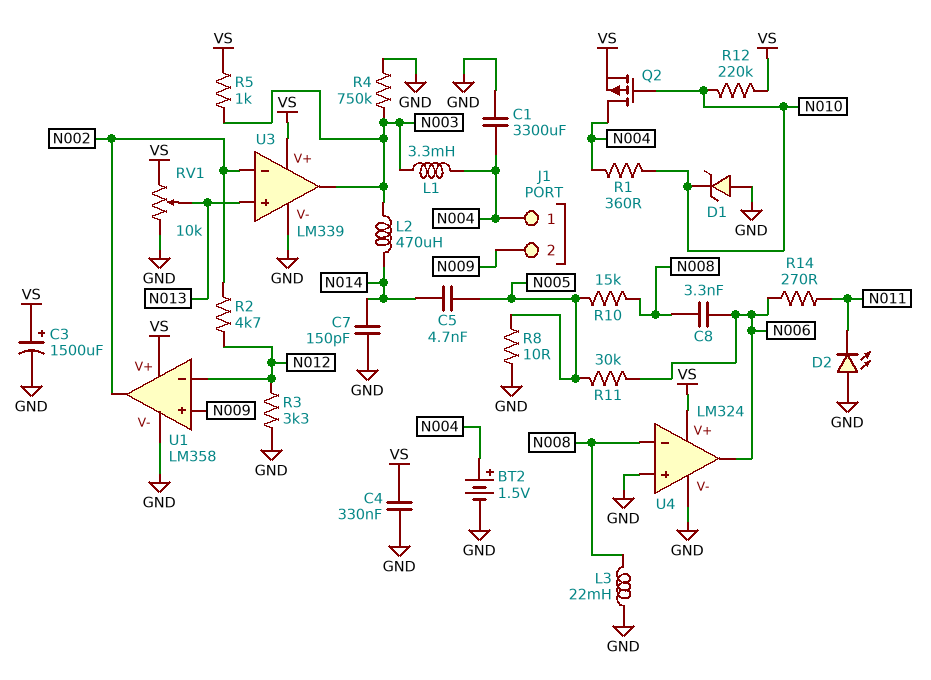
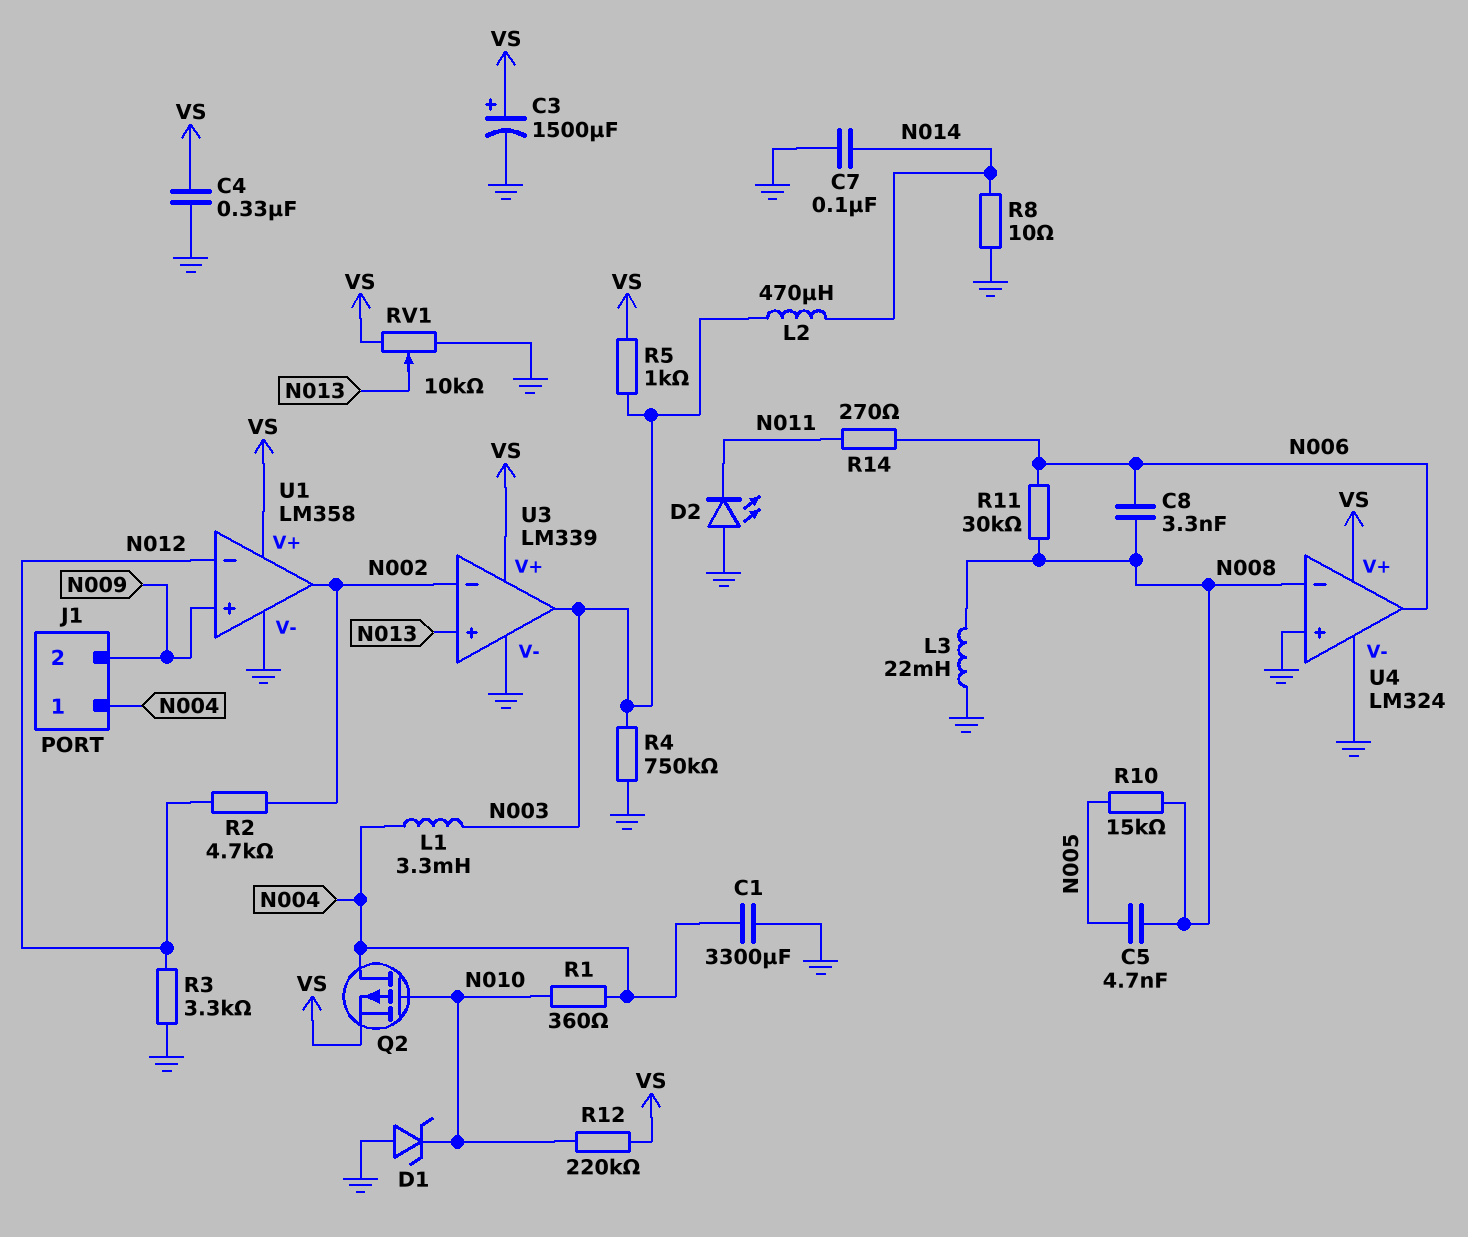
BT2: 1.5V (plus N004, minus GND) -> none
C5: 4.7nF (N005, N014) -> 4.7nF (N005, N008)
C7: 150pF (GND, N014) -> 100nF (GND, N014)
R8: 10 (GND, N005) -> 10 (GND, N014)
R11: 30k (N005, N006) -> 30k (N006, N008)

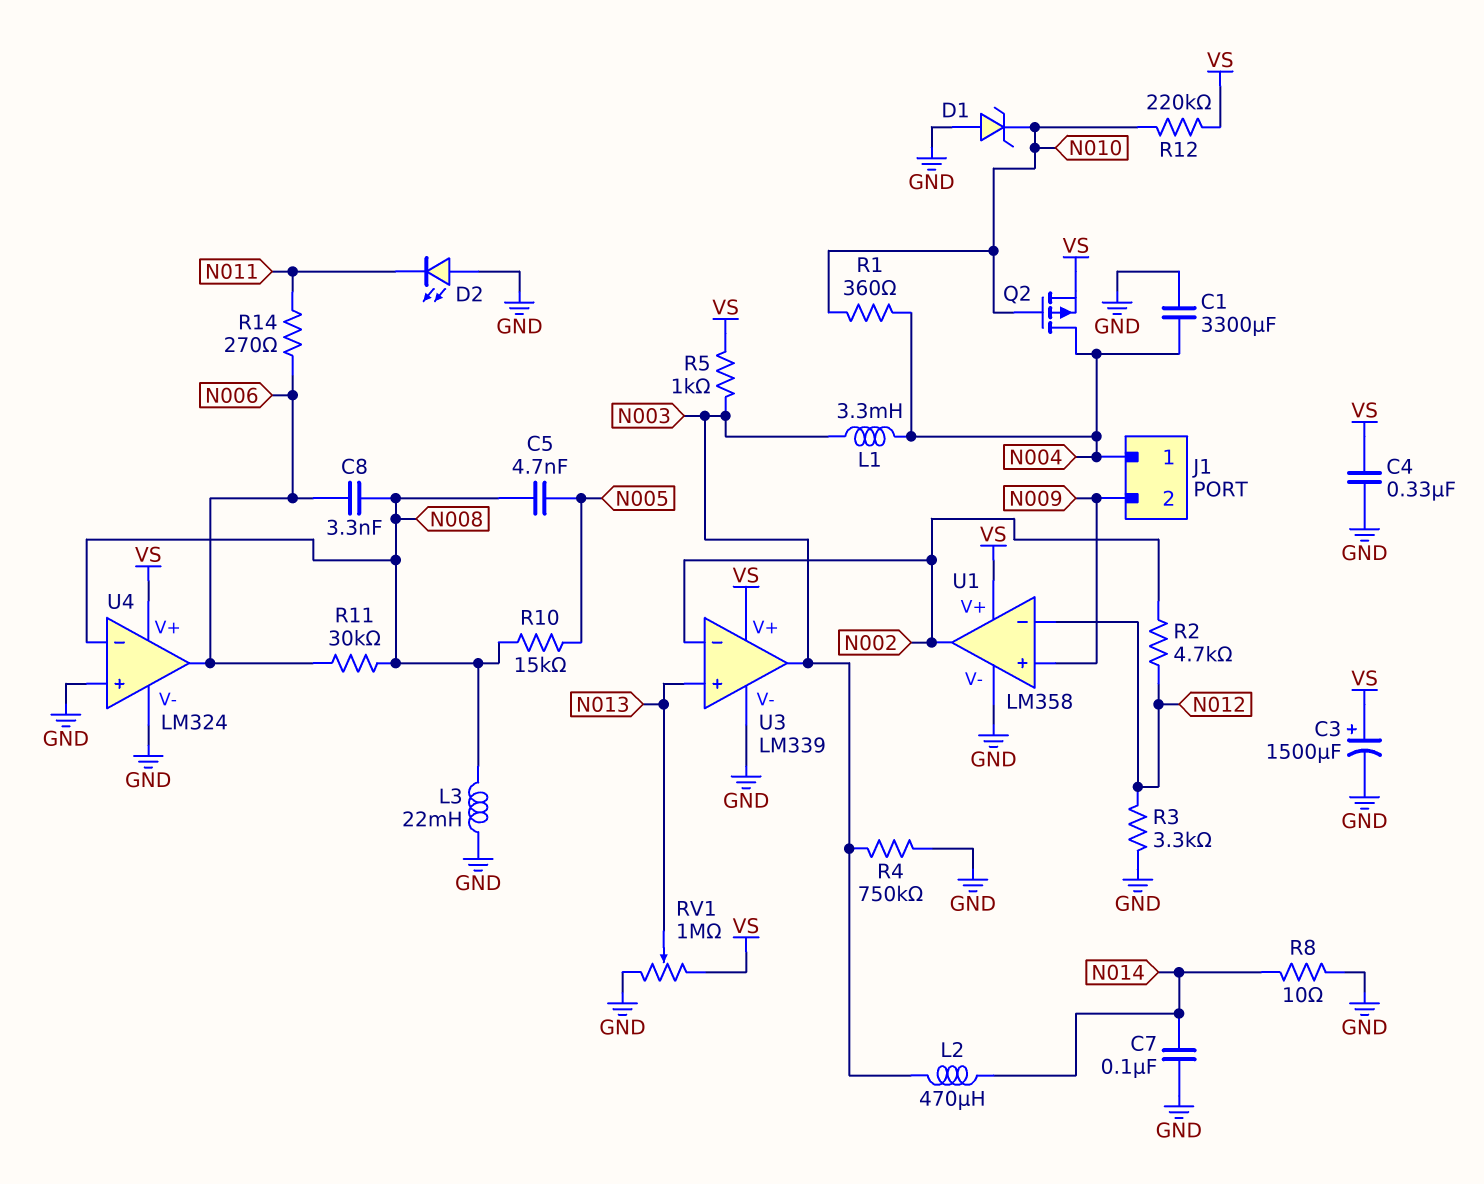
RV1: 10k (GND, VS, wiper N013) -> 1M (GND, VS, wiper N013)

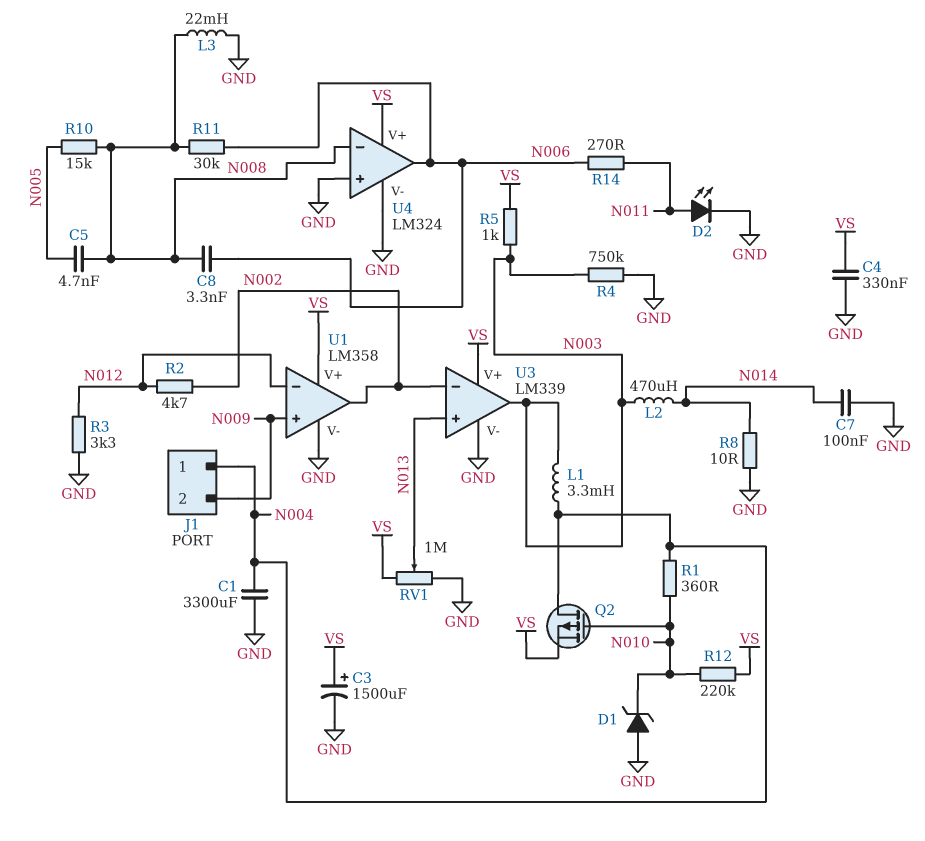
D2: LED (A GND, K N011) -> LED (A N011, K GND)

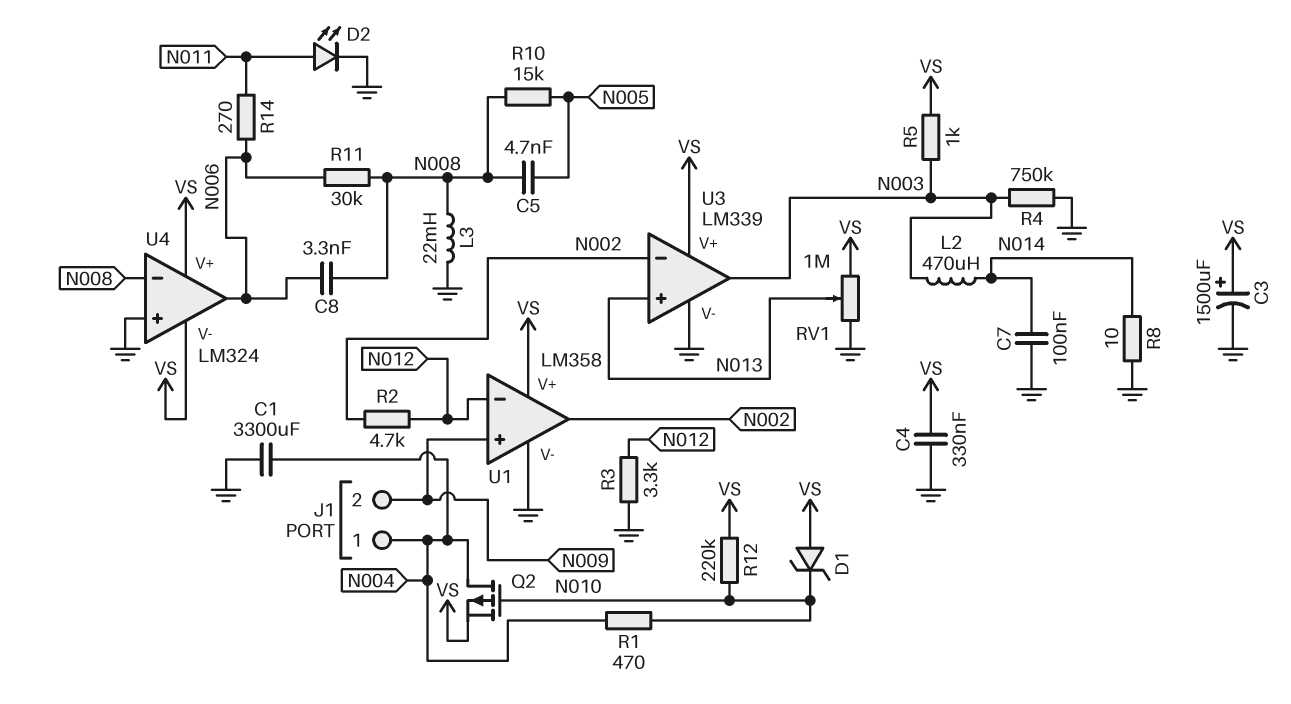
D1: zener (A GND, K N010) -> zener (A VS, K N010)
L1: 3.3mH (N003, N004) -> none
R1: 360 (N004, N010) -> 470 (N004, N010)
U4 pin V-: GND -> VS

